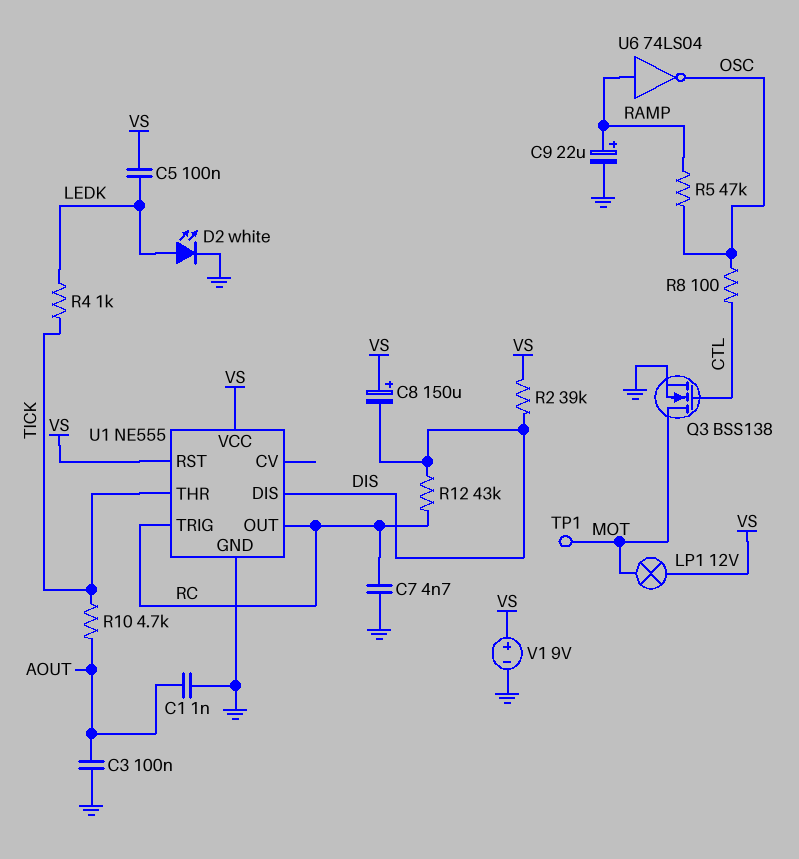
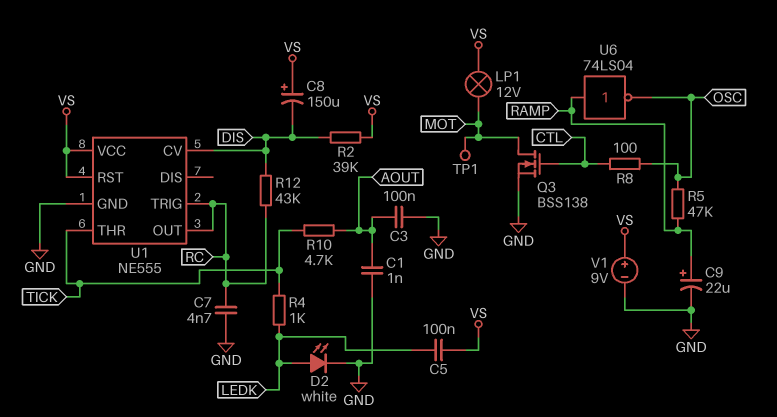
U1 pin CV: none -> DIS
U1 pin DIS: DIS -> none

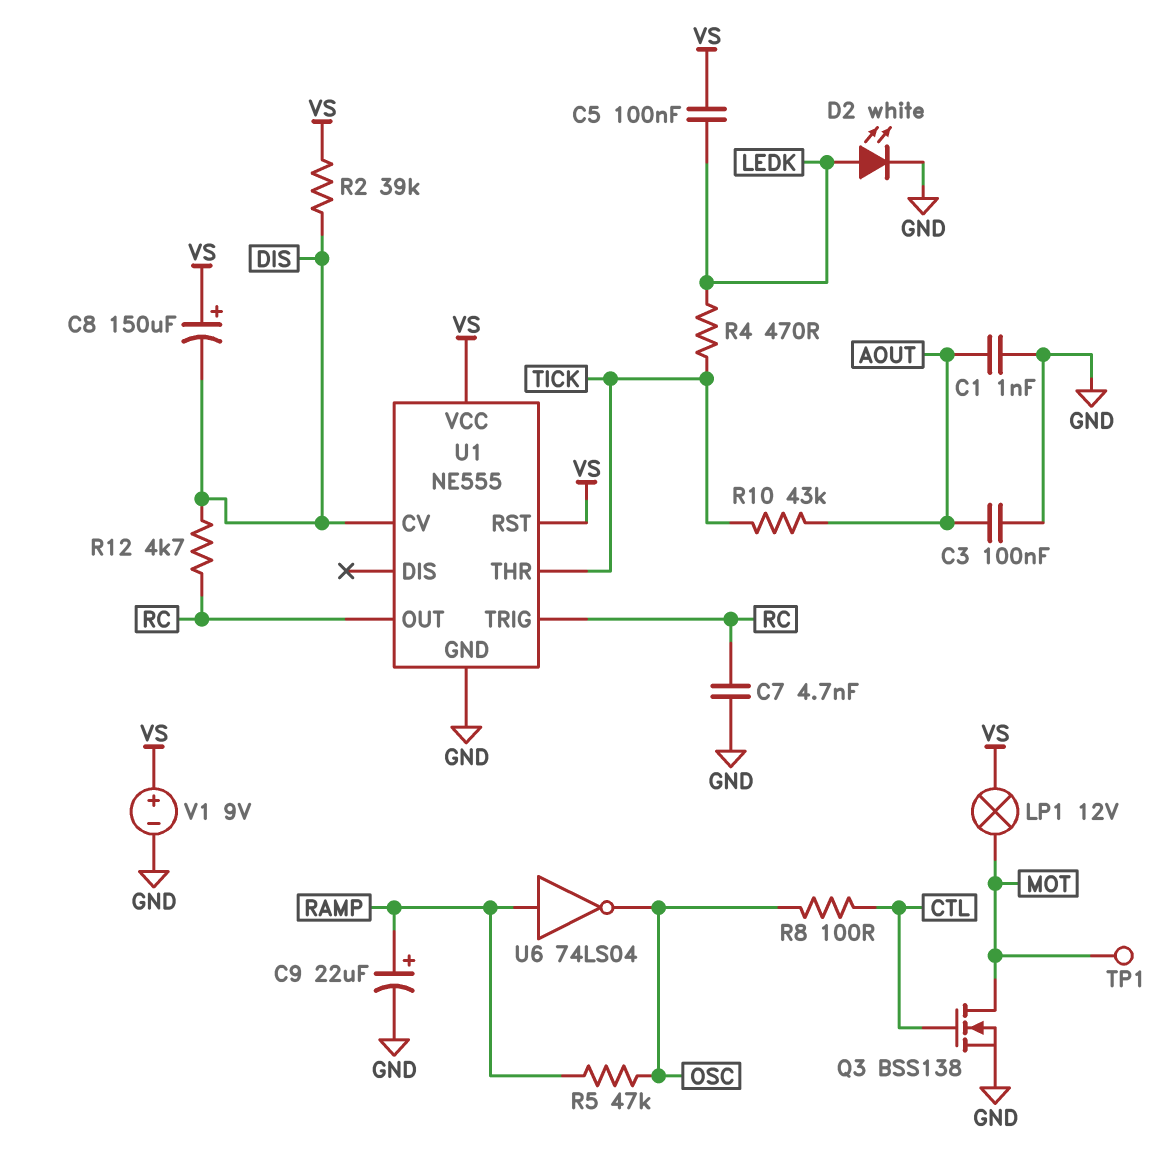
R4: 1k (LEDK, TICK) -> 470 (LEDK, TICK)
R10: 4.7k (AOUT, TICK) -> 43k (AOUT, TICK)
R12: 43k (DIS, RC) -> 4.7k (DIS, RC)

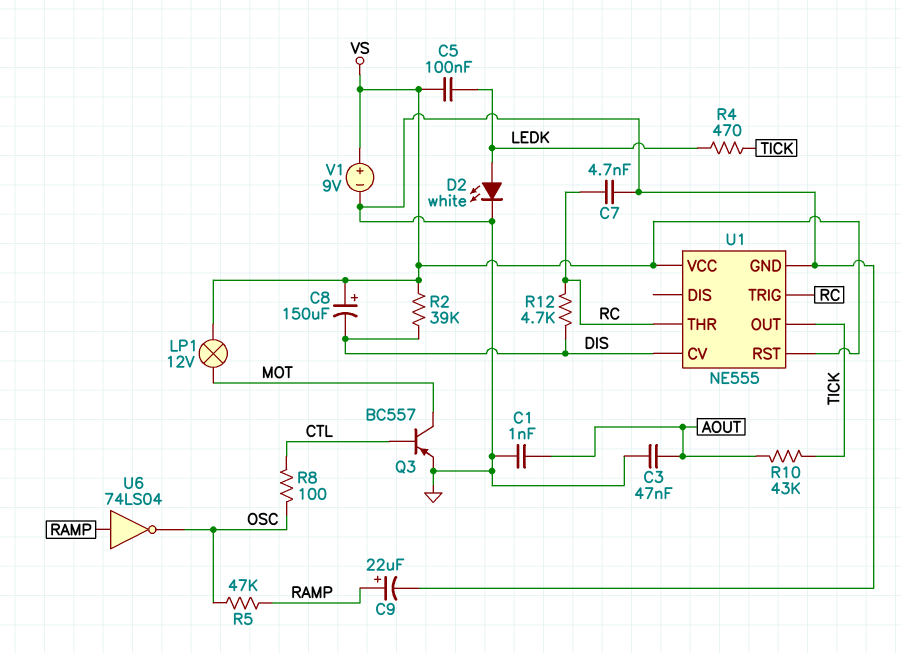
C3: 100nF (AOUT, GND) -> 47nF (AOUT, GND)
Q3: NMOS BSS138 (G CTL, D MOT, S GND) -> PNP BC557 (B CTL, C MOT, E GND)
TP1: test point (MOT) -> none
U1 pin OUT: RC -> TICK
U1 pin THR: TICK -> RC

